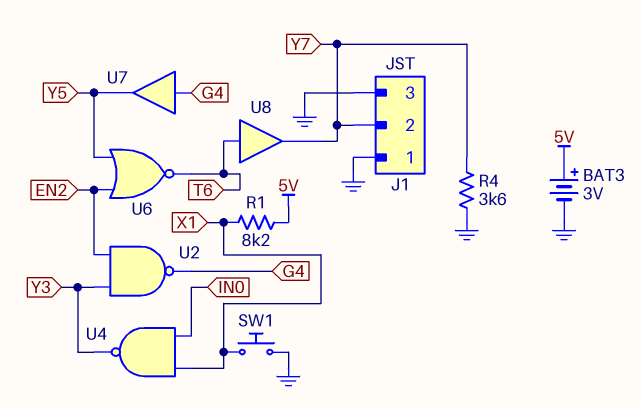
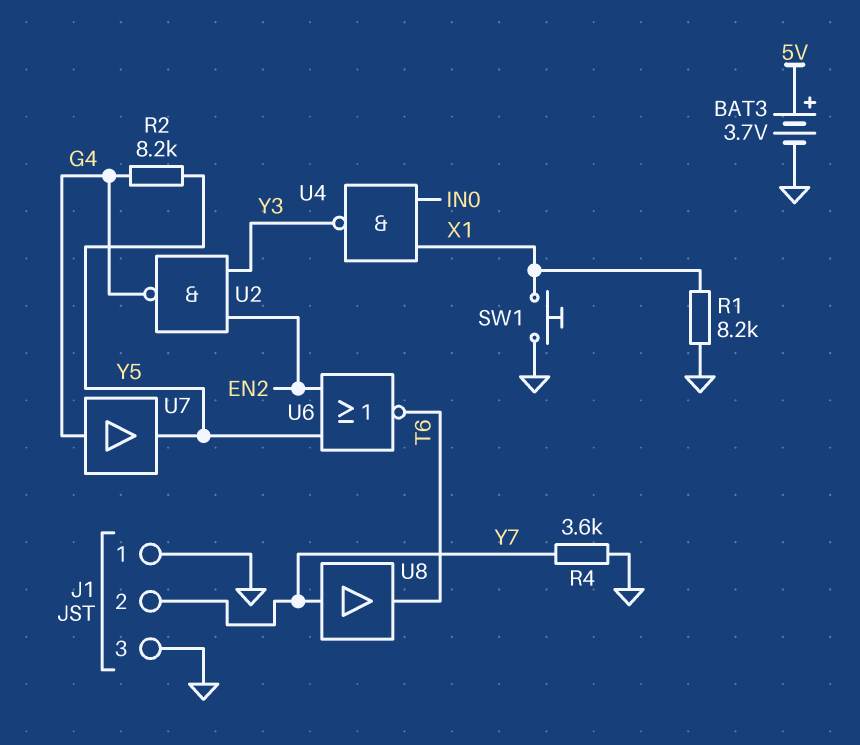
BAT3: 3V (plus 5V, minus GND) -> 3.7V (plus 5V, minus GND)
R1: 8.2k (5V, X1) -> 8.2k (GND, X1)
R2: none -> 8.2k (G4, Y5)
U8: buffer (in T6, out Y7) -> buffer (in Y7, out T6)

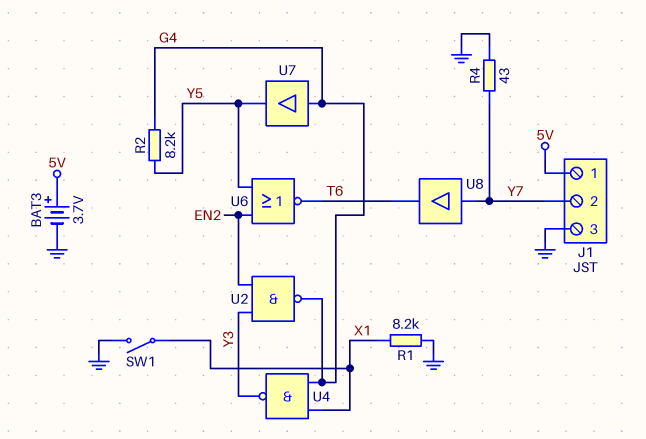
J1 pin 1: GND -> 5V
R4: 3.6k (GND, Y7) -> 43 (GND, Y7)
SW1: button (GND, X1) -> switch (GND, X1)
U4: NAND (in IN0, in X1, out Y3) -> NAND (in G4, in X1, out Y3)

